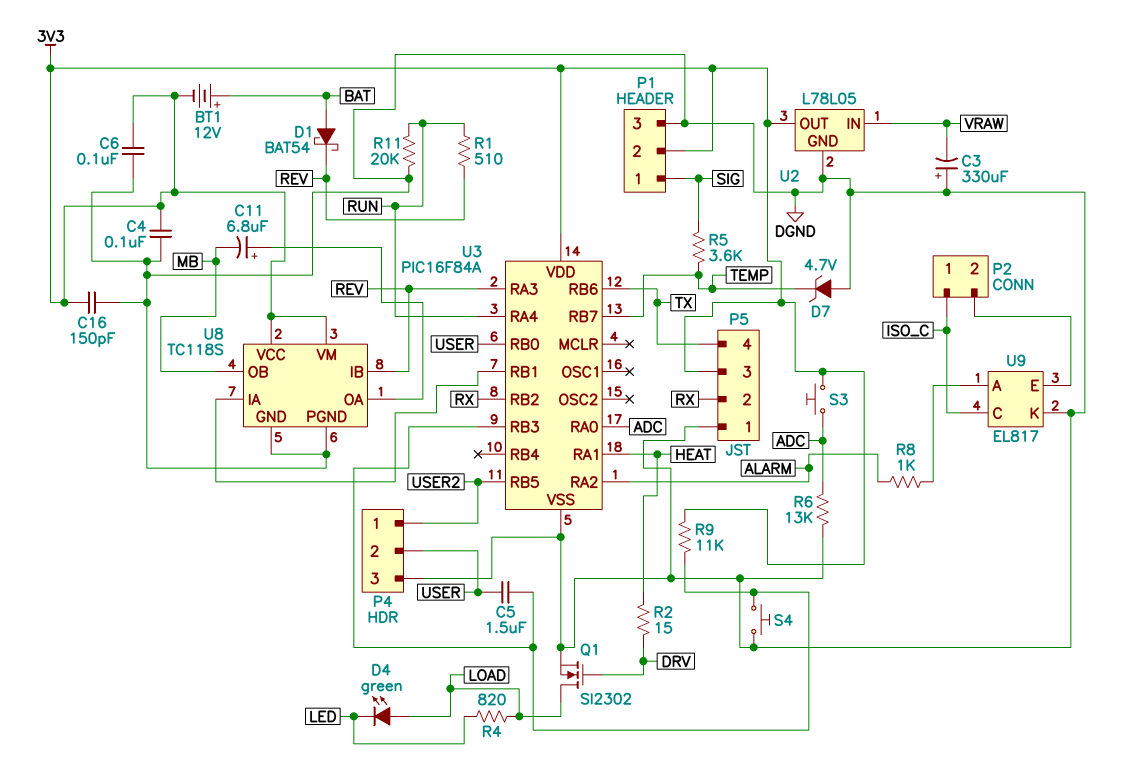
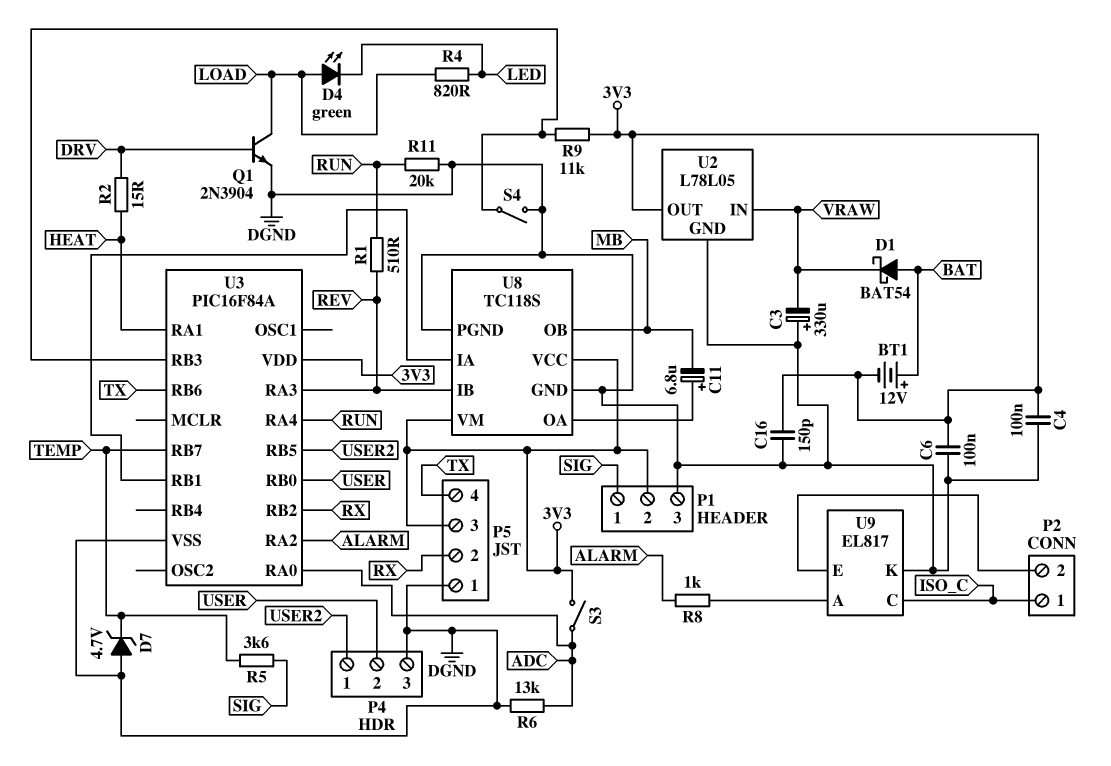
C5: 1.5uF (U3/RB3, USER) -> none
D1: schottky BAT54 (A BAT, K REV) -> schottky BAT54 (A BAT, K VRAW)
Q1: NMOS SI2302 (G DRV, D LOAD, S DGND) -> NPN 2N3904 (B DRV, C LOAD, E DGND)
S3: button (3V3, ADC) -> switch (3V3, ADC)
S4: button (DGND, U3/RB3) -> switch (DGND, U3/RB3)

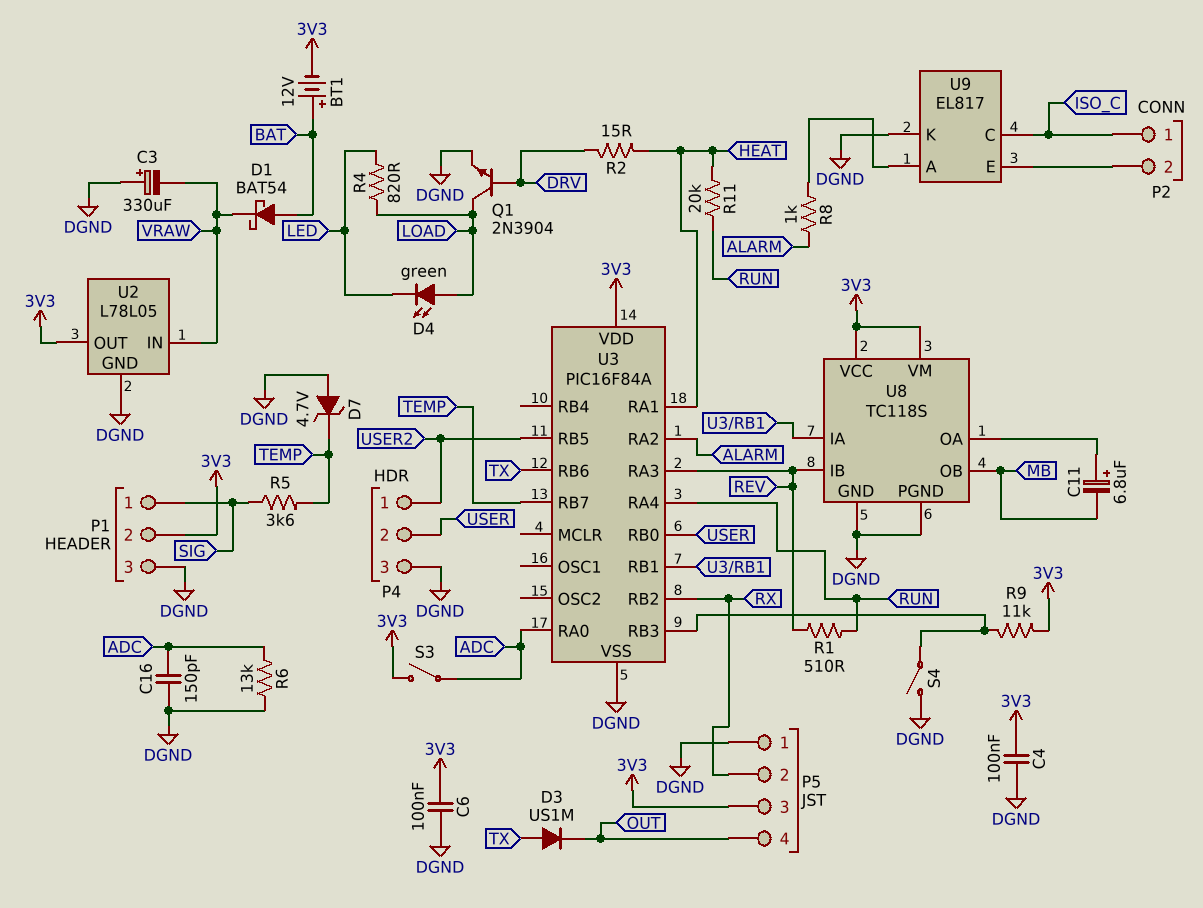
C16: 150pF (3V3, DGND) -> 150pF (ADC, DGND)
D3: none -> diode US1M (A TX, K OUT)
P5 pin 4: TX -> OUT
R11: 20k (DGND, RUN) -> 20k (HEAT, RUN)

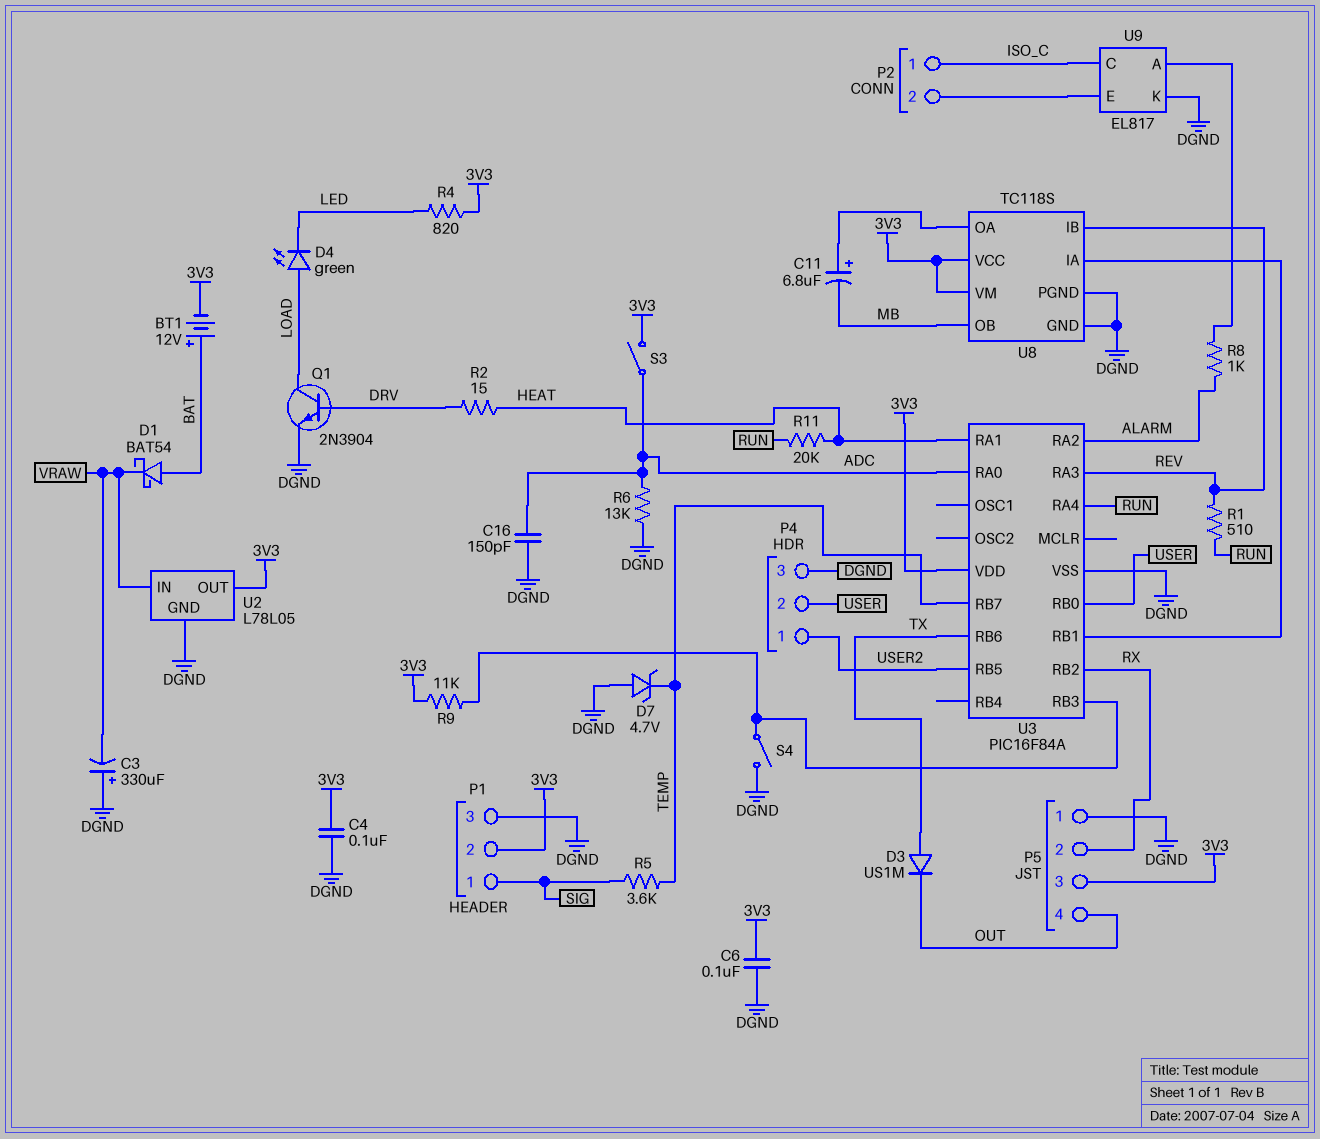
R4: 820 (LED, LOAD) -> 820 (3V3, LED)

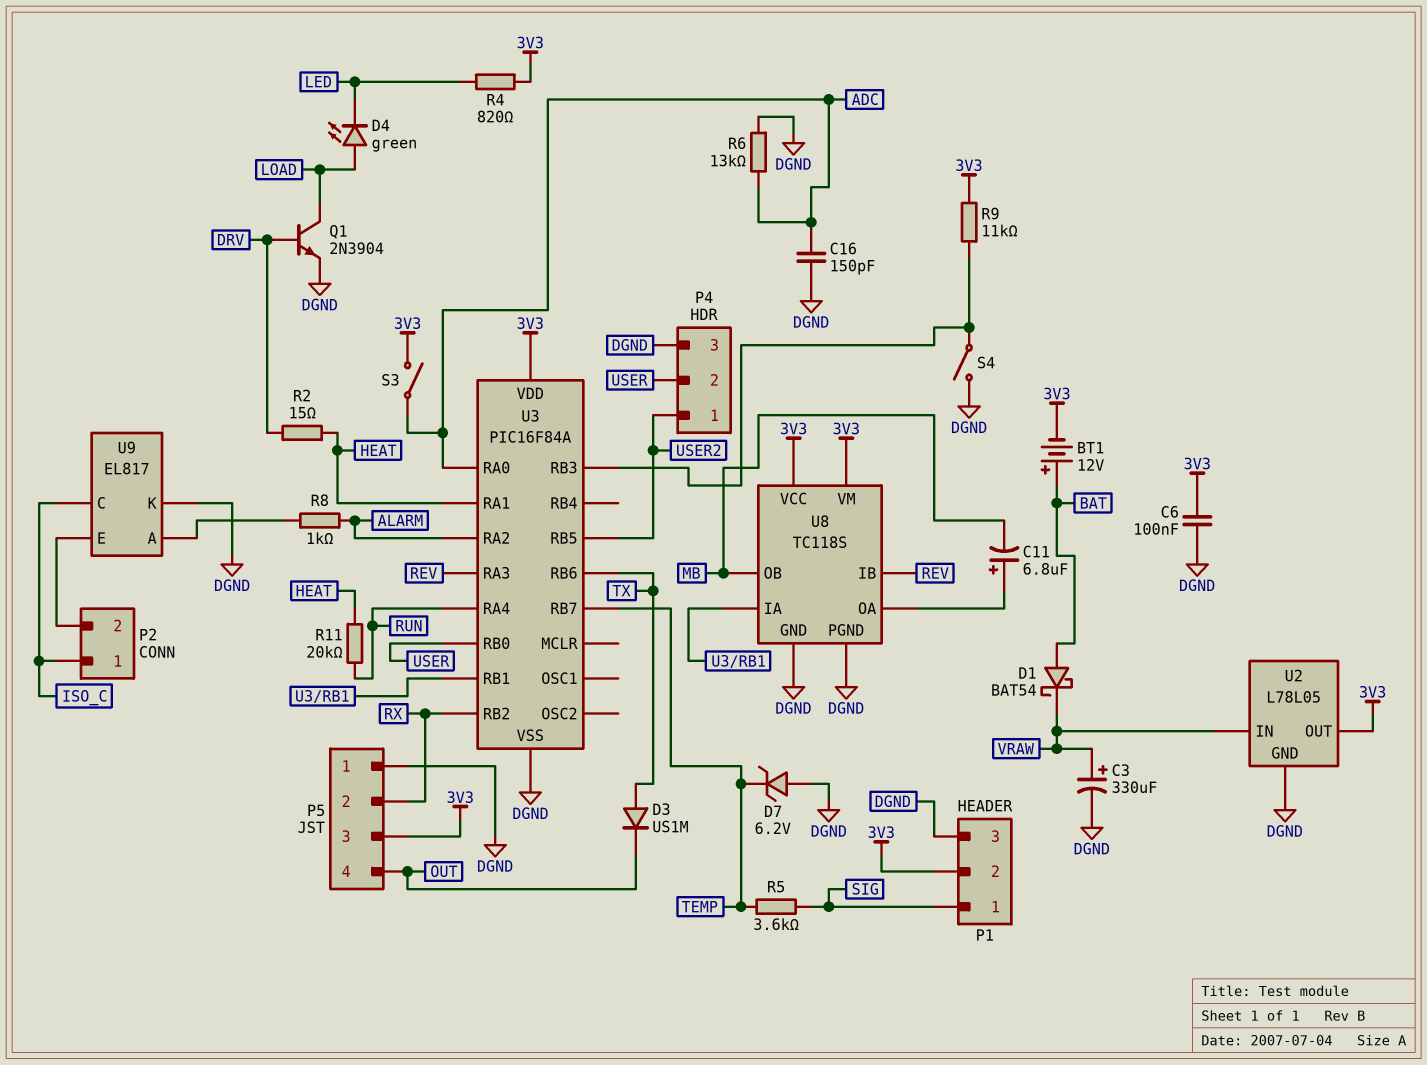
C3: 330uF (plus DGND, minus VRAW) -> 330uF (plus VRAW, minus DGND)
C4: 100nF (3V3, DGND) -> none
D7: zener 4.7V (A DGND, K TEMP) -> zener 6.2V (A DGND, K TEMP)
R1: 510 (REV, RUN) -> none

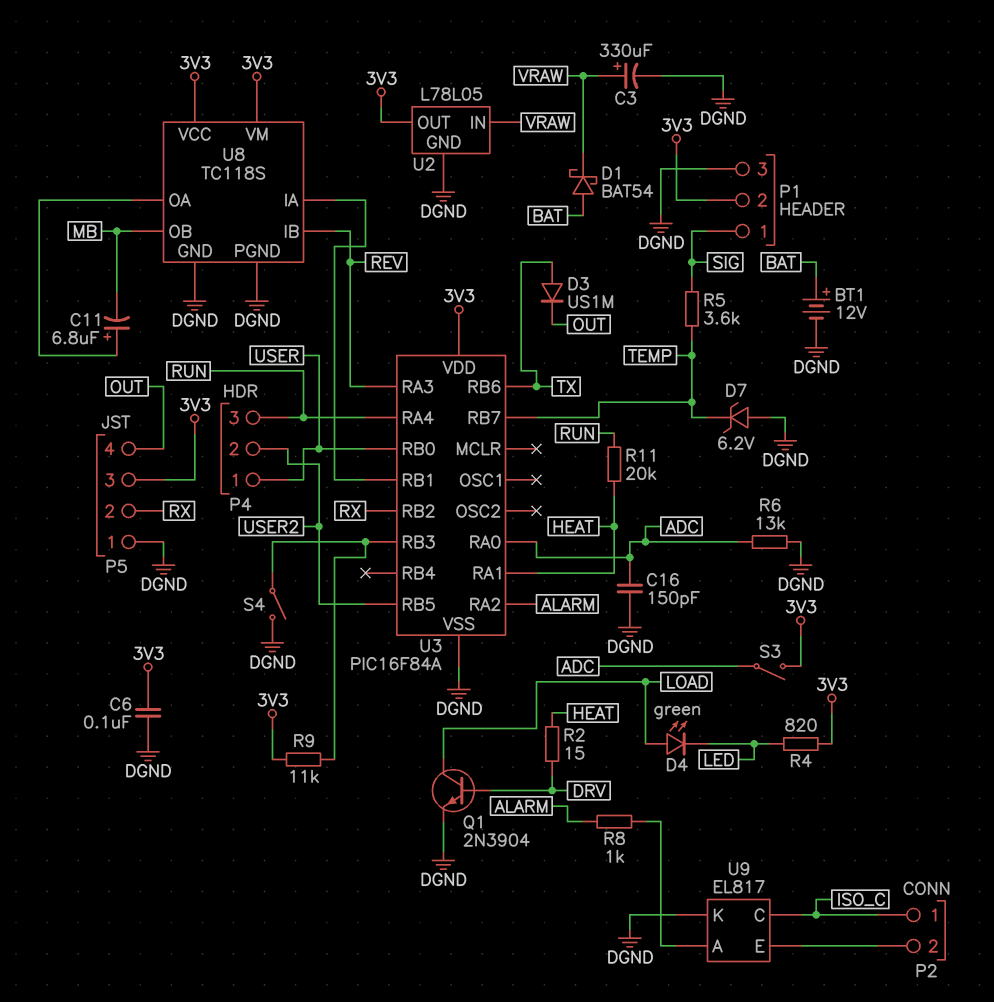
BT1: 12V (plus BAT, minus 3V3) -> 12V (plus BAT, minus DGND)
P4 pin 1: USER2 -> USER
P4 pin 2: USER -> USER2
P4 pin 3: DGND -> RUN

